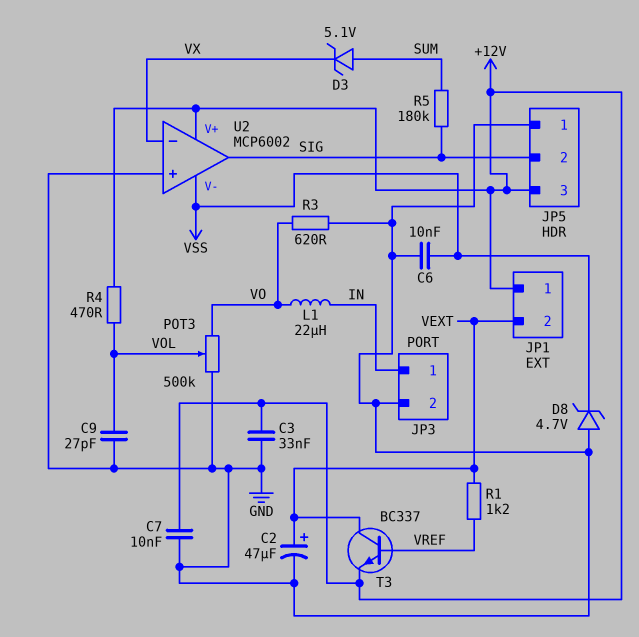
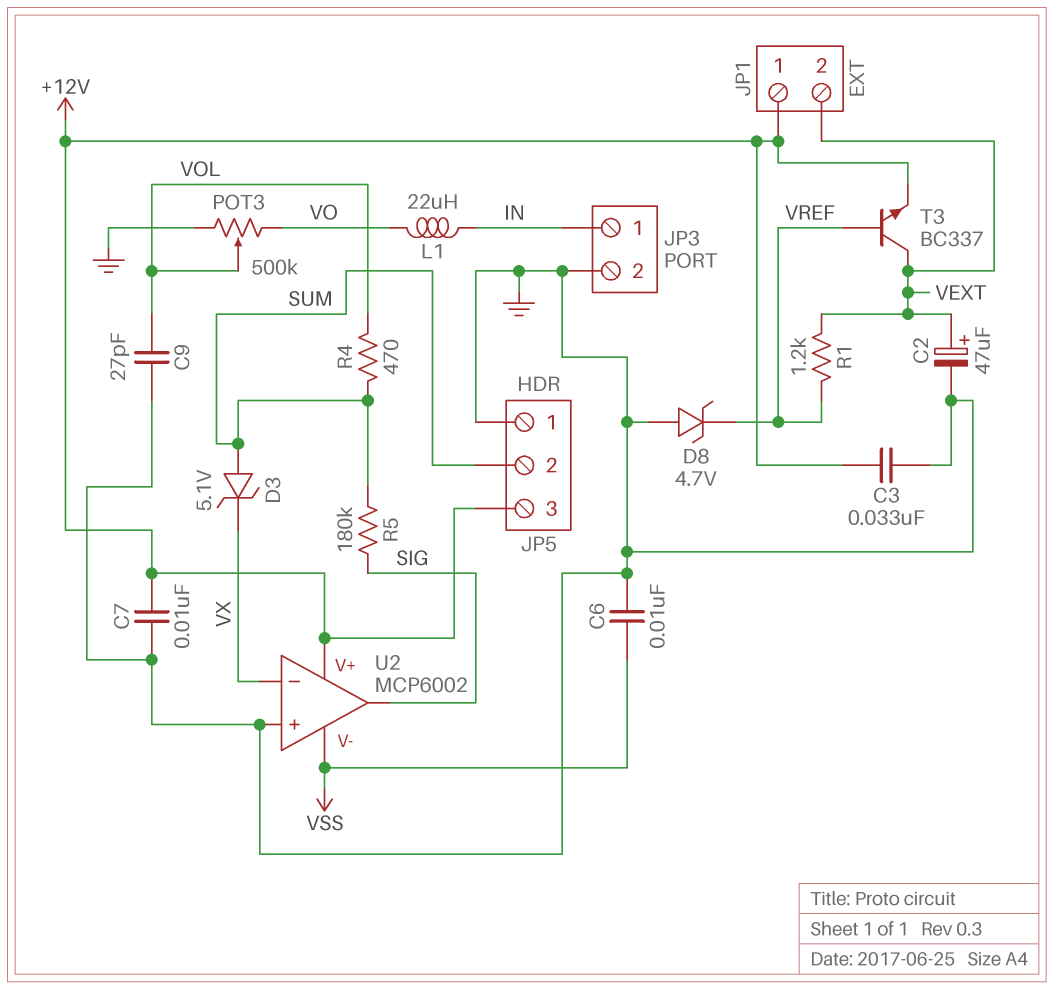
D8: zener 4.7V (A GND, K VSS) -> zener 4.7V (A GND, K VREF)
JP5 pin 2: SIG -> SUM
R3: 620 (GND, VO) -> none
R4: 470 (+12V, VOL) -> 470 (SUM, VOL)

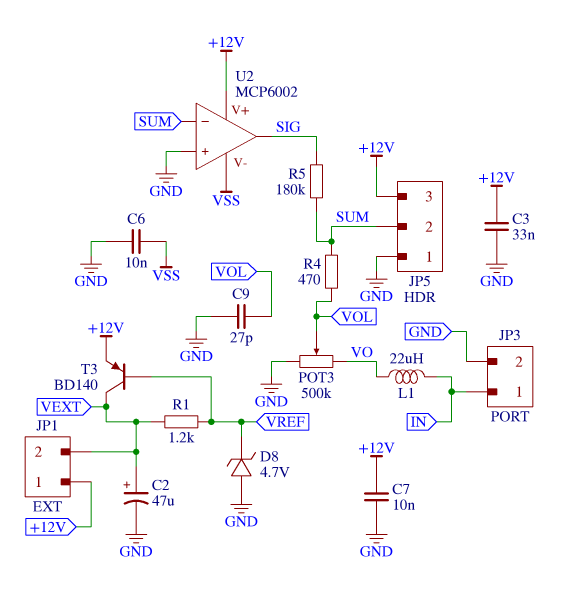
D3: zener 5.1V (A SUM, K VX) -> none
T3: NPN BC337 (B VREF, C VEXT, E +12V) -> PNP BD140 (B VREF, C VEXT, E +12V)
U2 pin in-: VX -> SUM

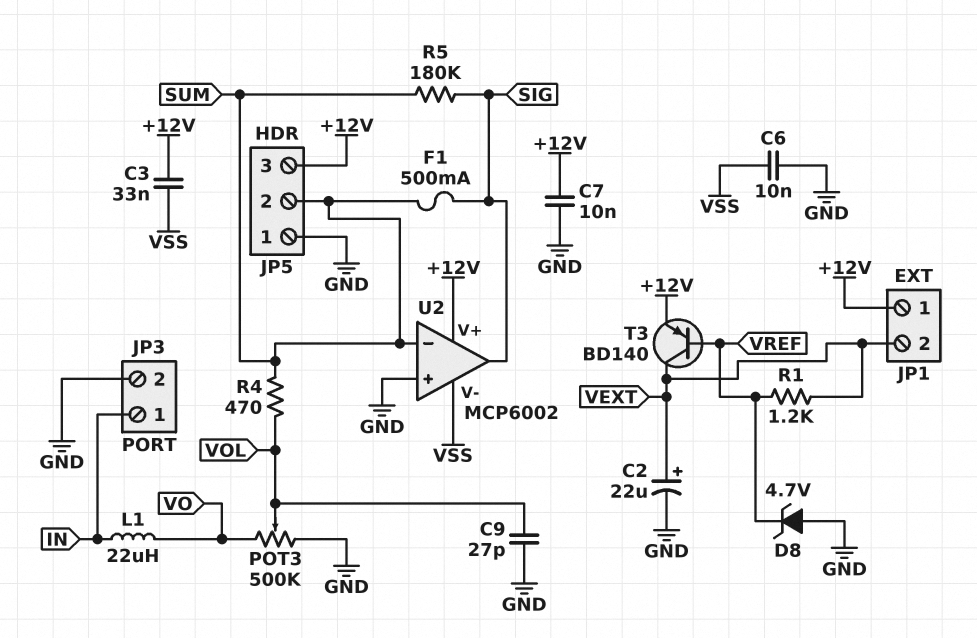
C2: 47uF (plus VEXT, minus GND) -> 22uF (plus VEXT, minus GND)
C3: 33nF (+12V, GND) -> 33nF (+12V, VSS)
F1: none -> 500mA (SIG, SUM)

